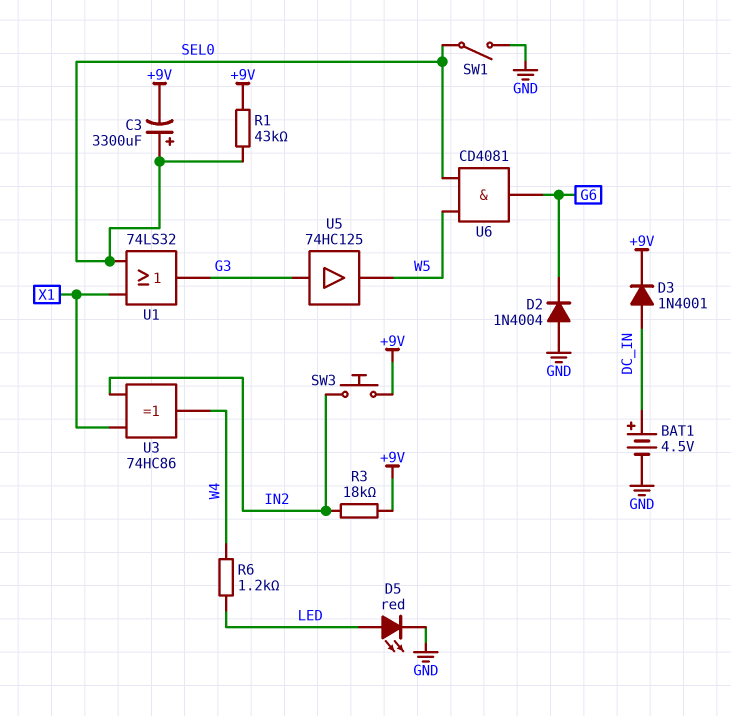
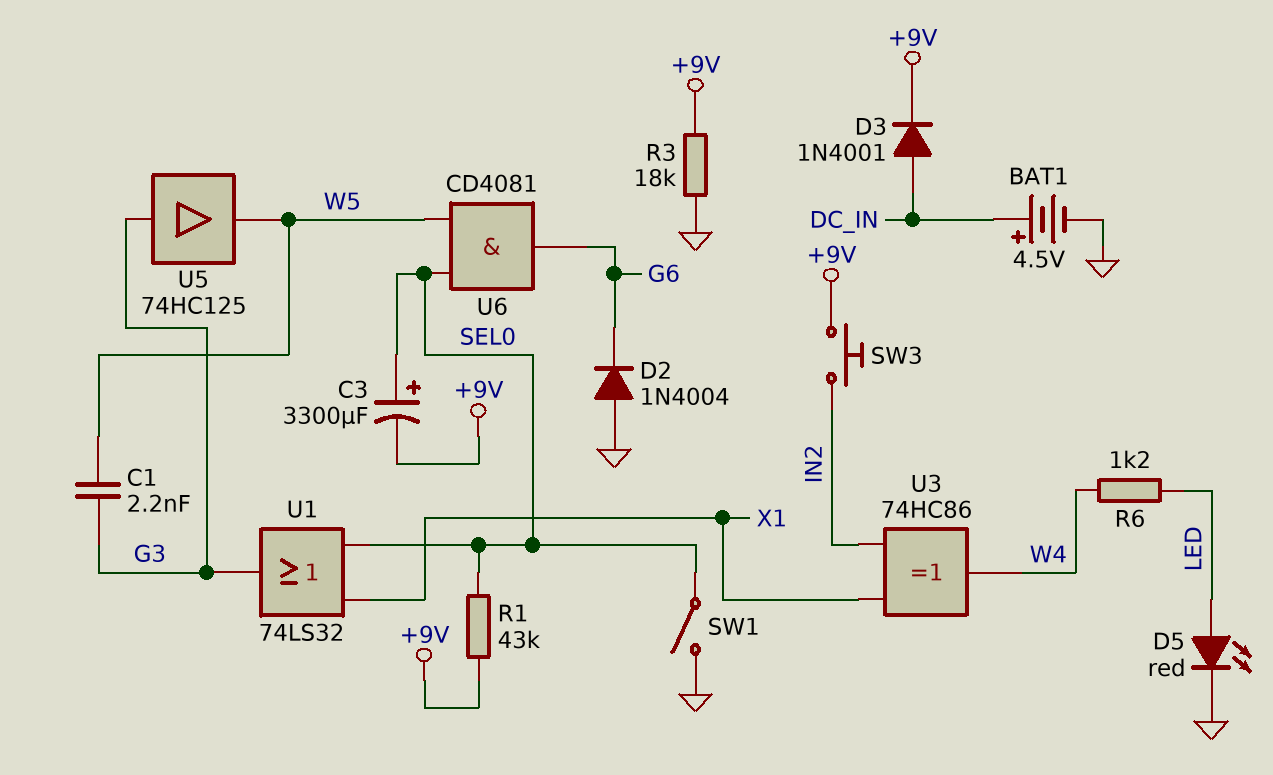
C1: none -> 2.2nF (G3, W5)
R3: 18k (+9V, IN2) -> 18k (+9V, GND)

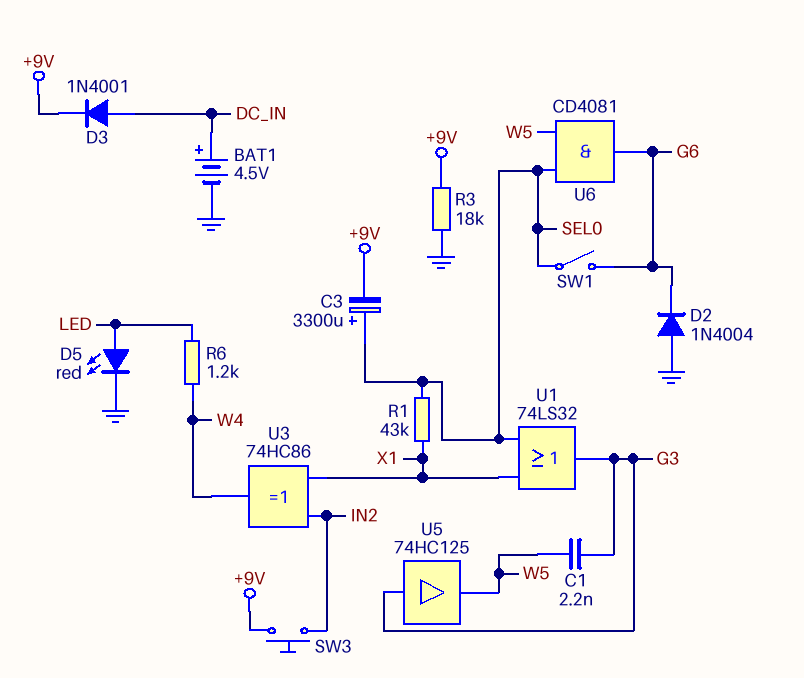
R1: 43k (+9V, SEL0) -> 43k (SEL0, X1)
SW1: switch (GND, SEL0) -> switch (G6, SEL0)

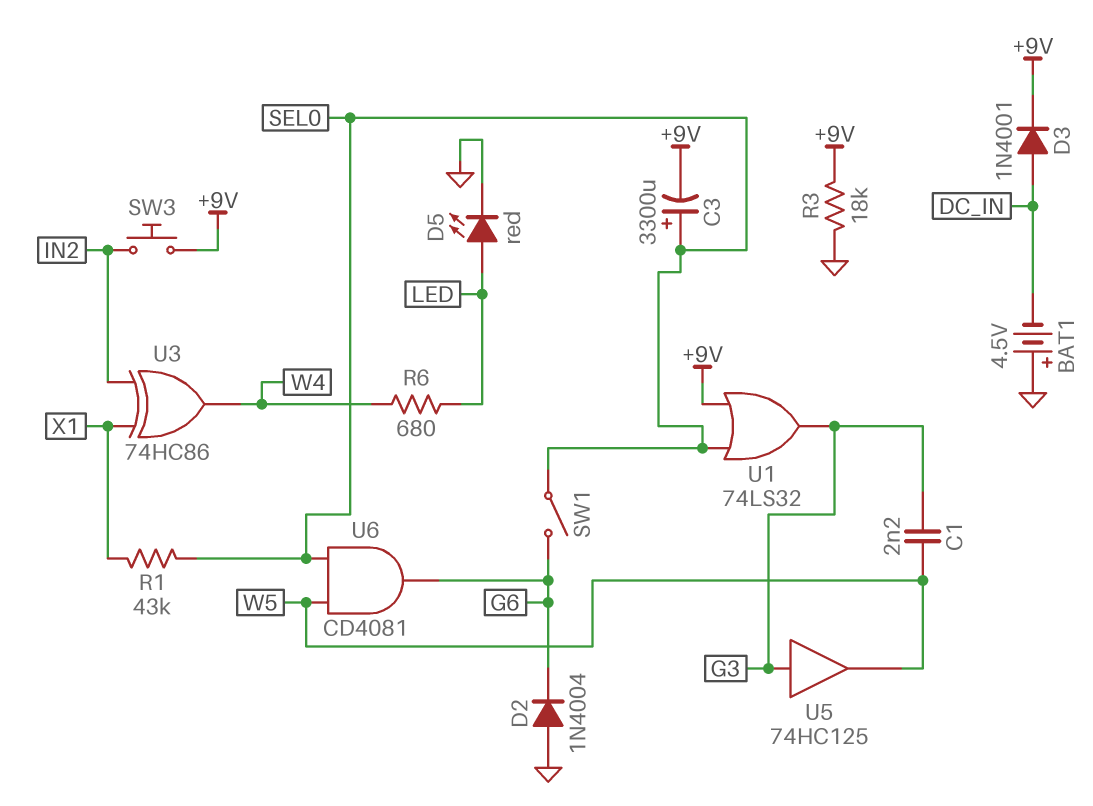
BAT1: 4.5V (plus DC_IN, minus GND) -> 4.5V (plus GND, minus DC_IN)
R6: 1.2k (LED, W4) -> 680 (LED, W4)
U1: OR 74LS32 (in SEL0, in X1, out G3) -> OR 74LS32 (in +9V, in SEL0, out G3)

